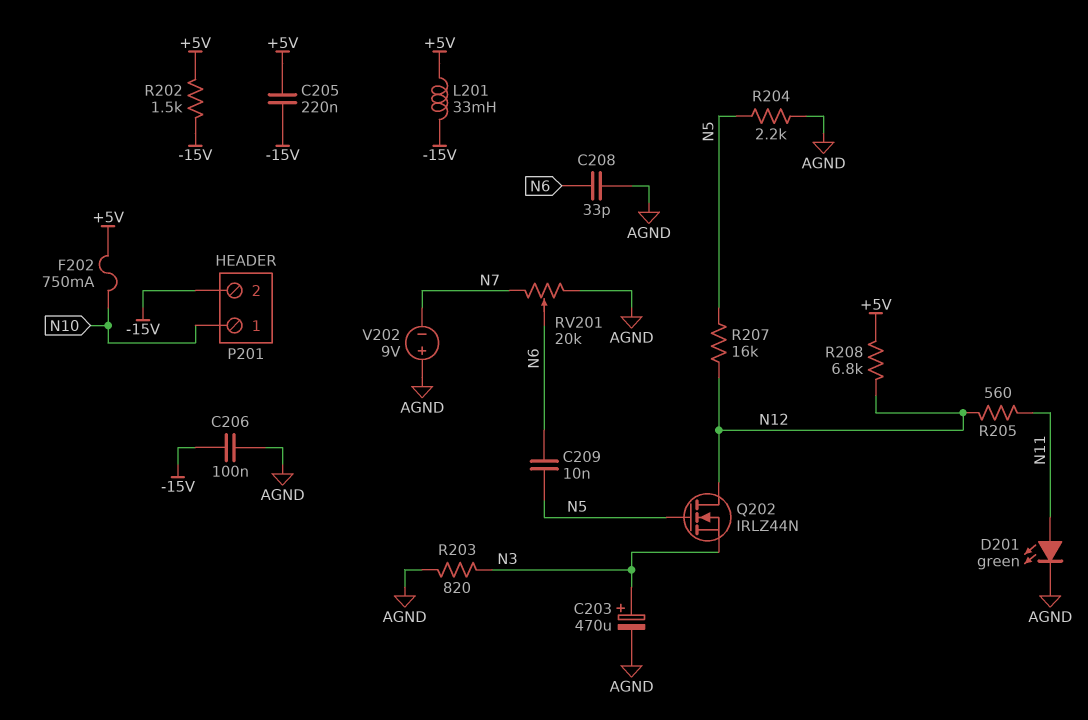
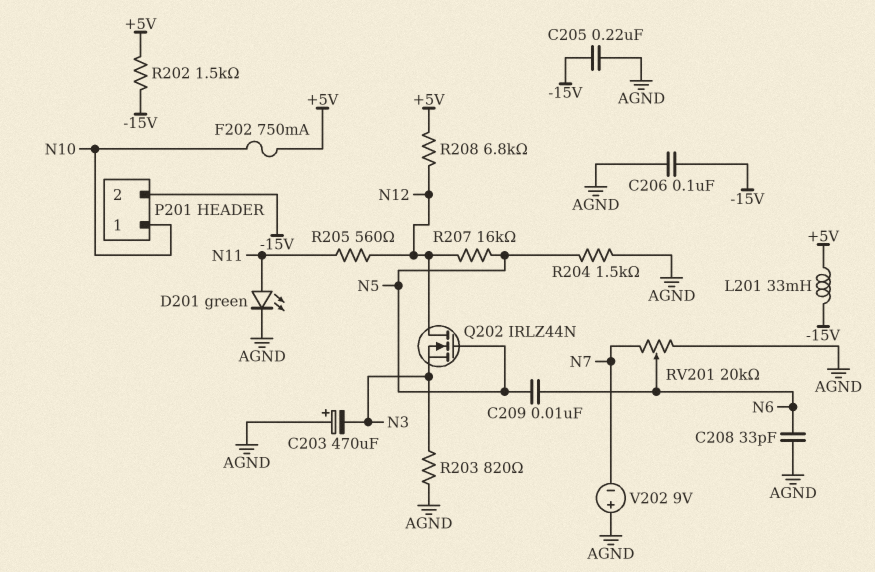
C203: 470uF (plus N3, minus AGND) -> 470uF (plus AGND, minus N3)
C205: 220nF (+5V, -15V) -> 220nF (-15V, AGND)
R204: 2.2k (AGND, N5) -> 1.5k (AGND, N5)

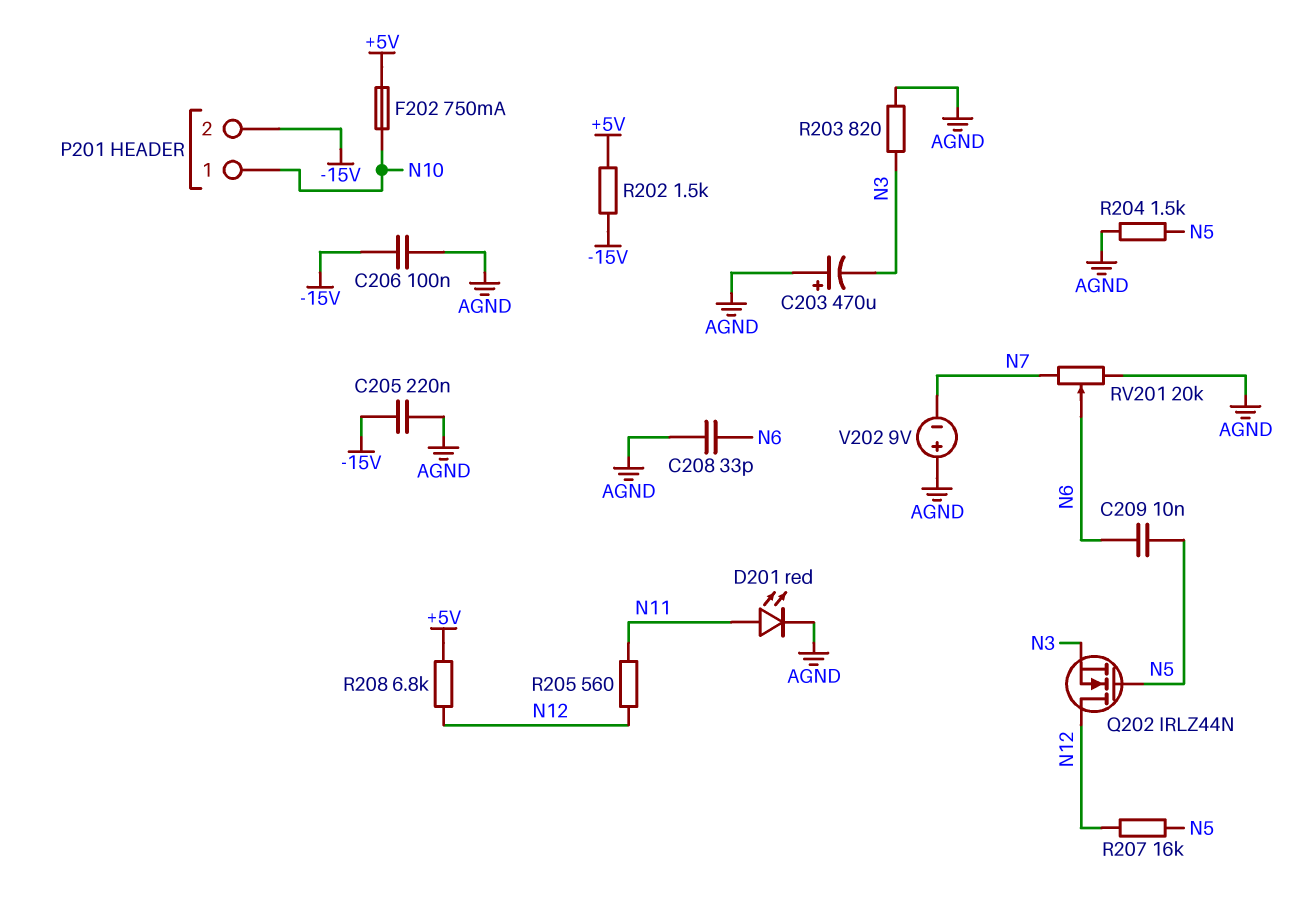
D201: LED green (A N11, K AGND) -> LED red (A N11, K AGND)
L201: 33mH (+5V, -15V) -> none

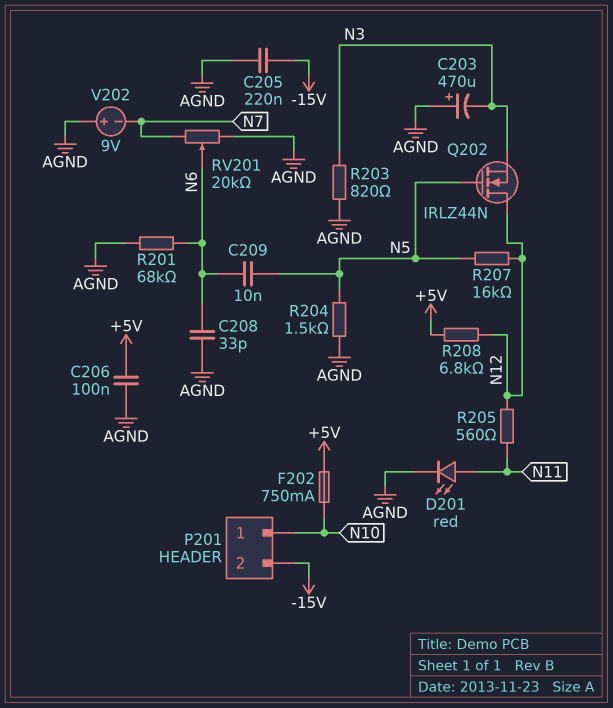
C206: 100nF (-15V, AGND) -> 100nF (+5V, AGND)
R201: none -> 68k (AGND, N6)
R202: 1.5k (+5V, -15V) -> none

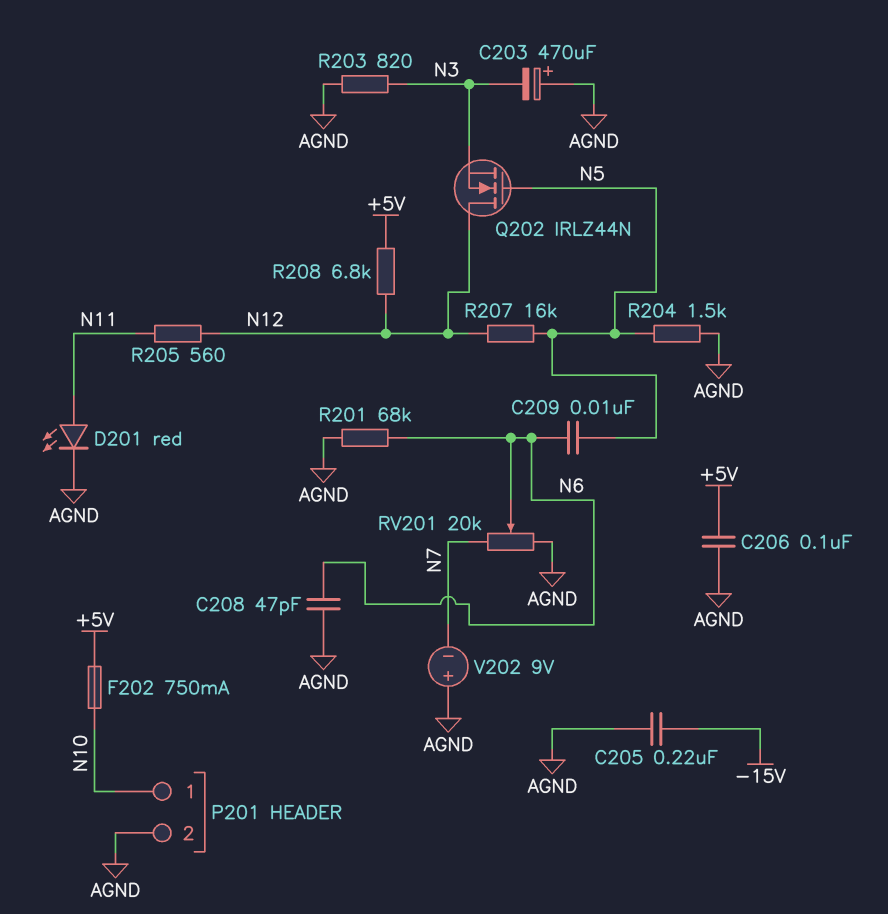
C208: 33pF (AGND, N6) -> 47pF (AGND, N6)
P201 pin 2: -15V -> AGND

